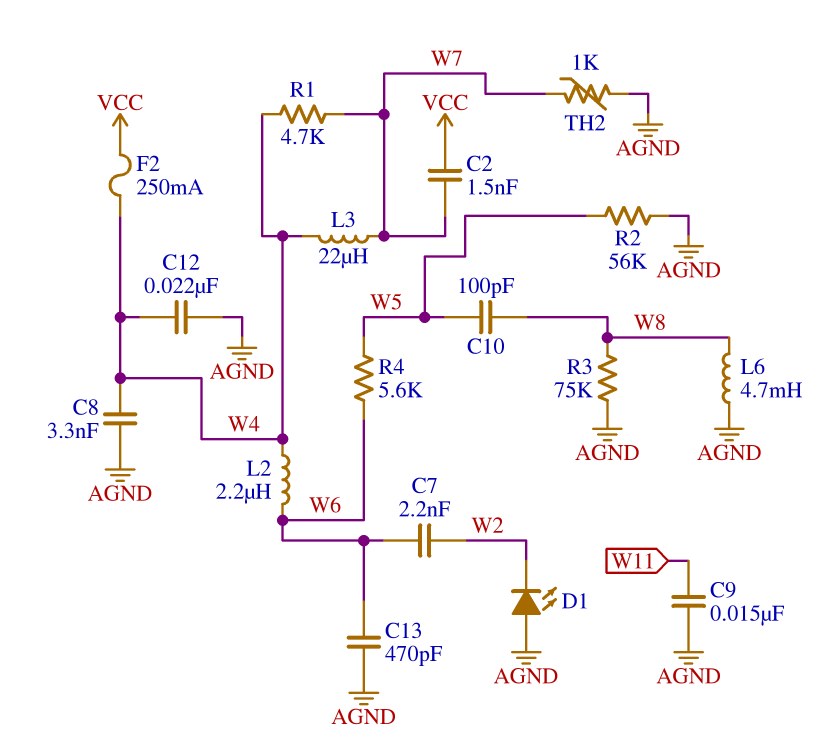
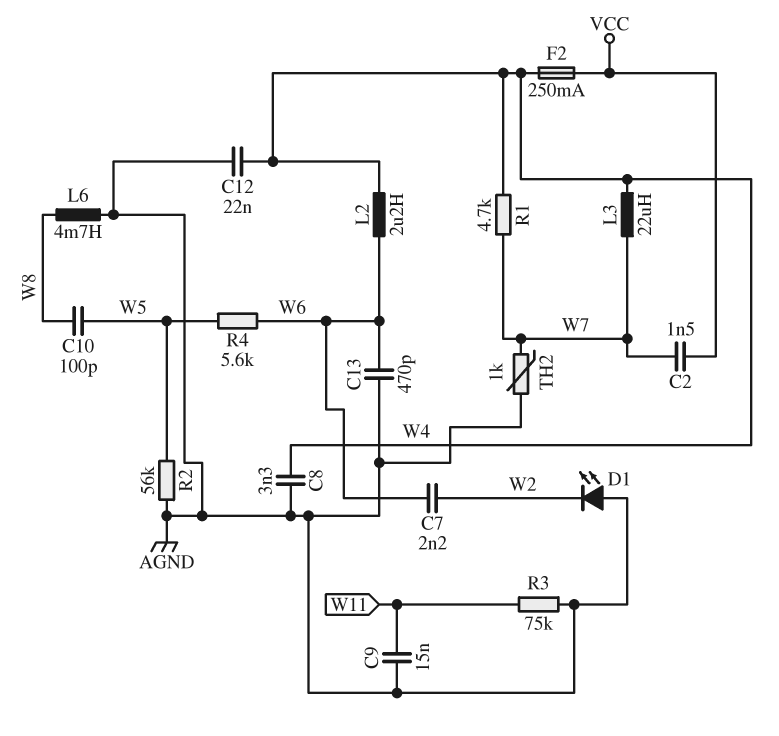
R3: 75k (AGND, W8) -> 75k (AGND, W11)

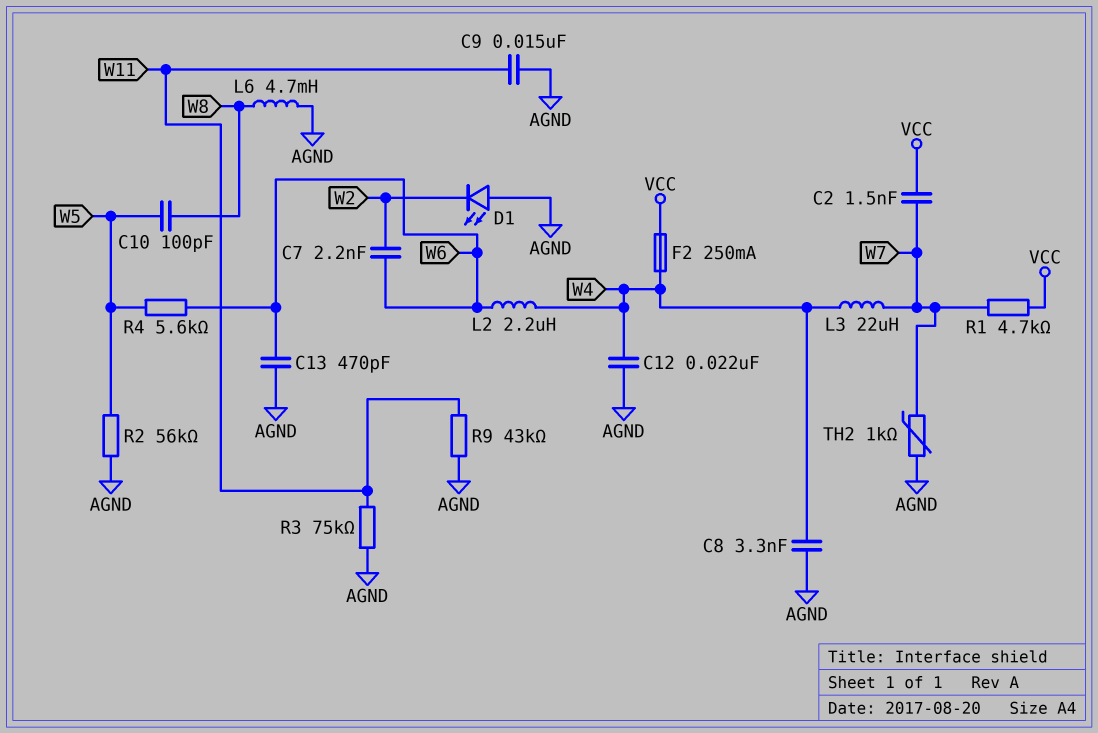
R1: 4.7k (W4, W7) -> 4.7k (VCC, W7)
R9: none -> 43k (AGND, W11)

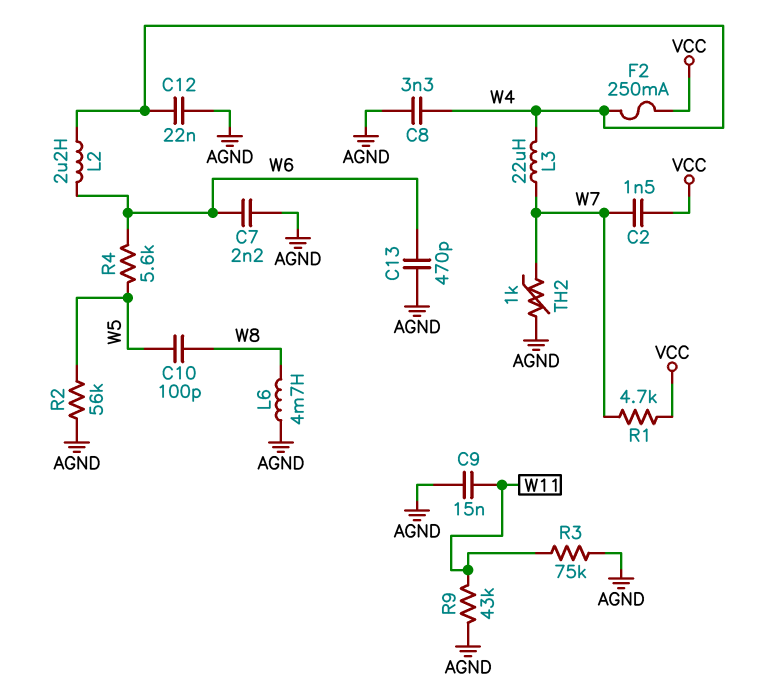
C7: 2.2nF (W2, W6) -> 2.2nF (AGND, W6)
D1: LED (A AGND, K W2) -> none

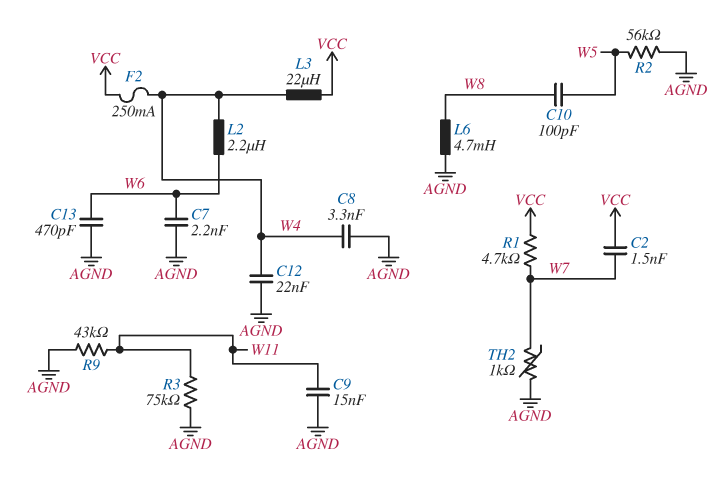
L3: 22uH (W4, W7) -> 22uH (VCC, W4)
R4: 5.6k (W5, W6) -> none

